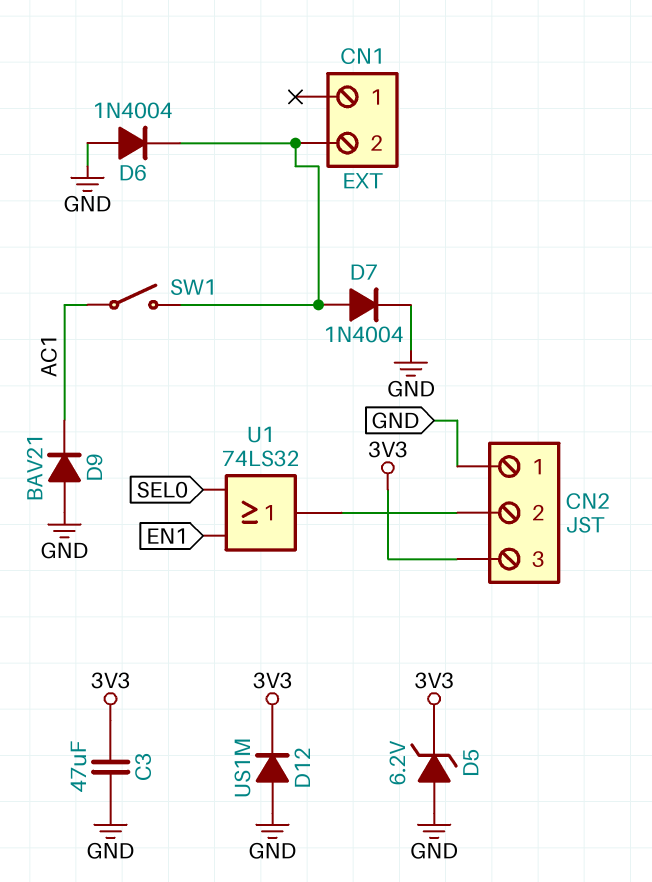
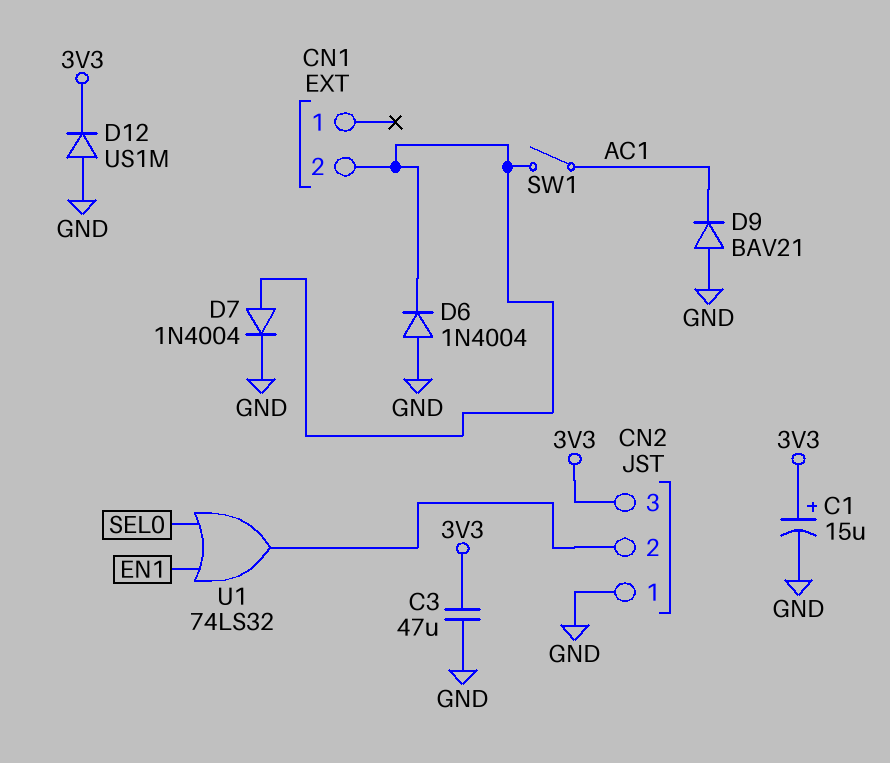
C1: none -> 15uF (plus 3V3, minus GND)
D5: zener 6.2V (A GND, K 3V3) -> none

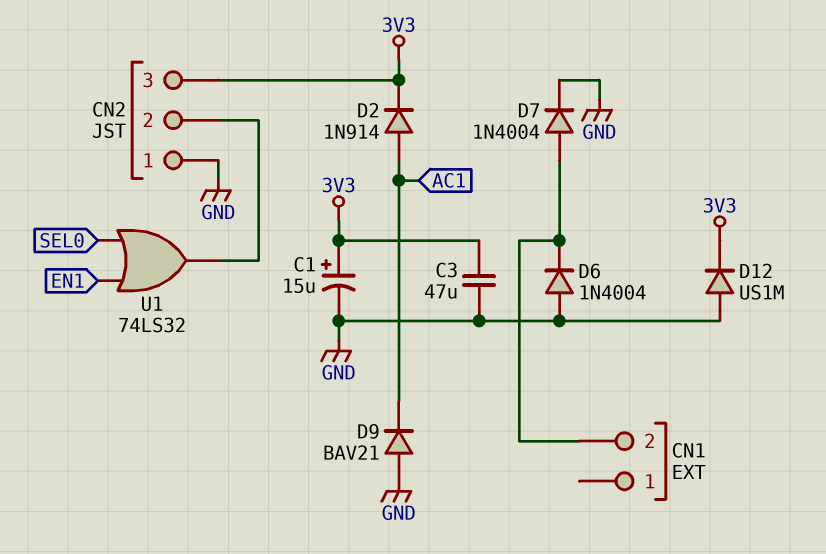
D2: none -> diode 1N914 (A AC1, K 3V3)
SW1: switch (AC1, CN1/2) -> none

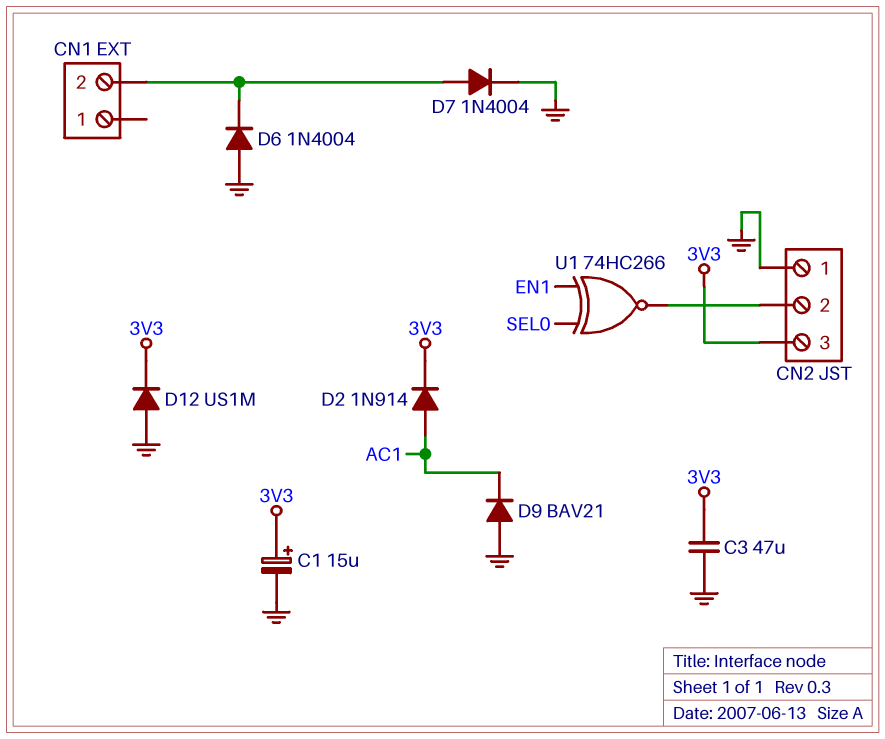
U1: OR 74LS32 (in EN1, in SEL0, out CN2/2) -> XNOR 74HC266 (in EN1, in SEL0, out CN2/2)

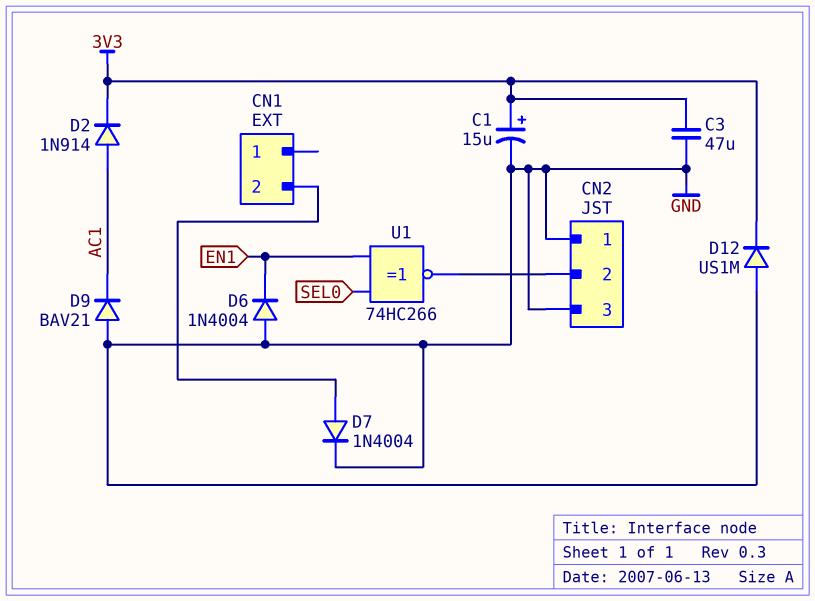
CN2 pin 3: 3V3 -> GND
D6: diode 1N4004 (A GND, K CN1/2) -> diode 1N4004 (A GND, K EN1)

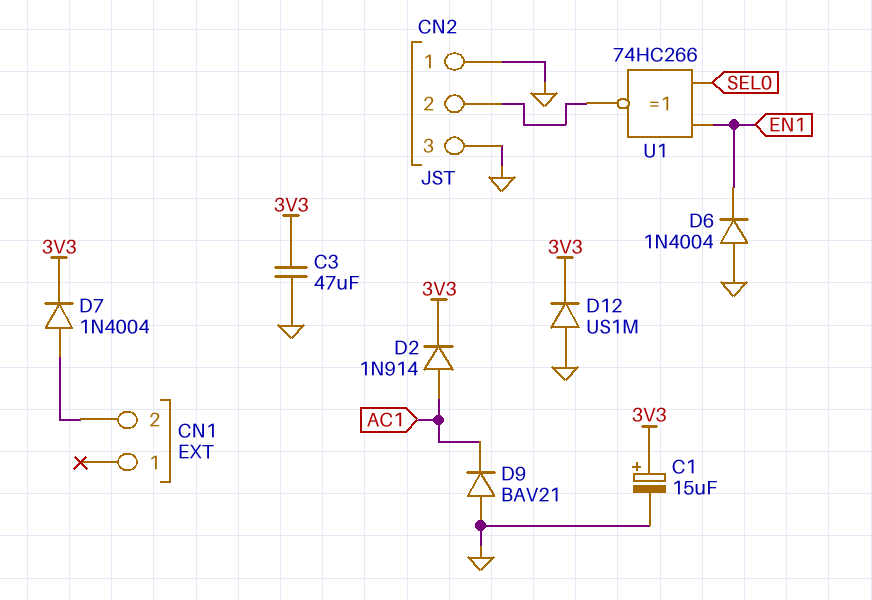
D7: diode 1N4004 (A CN1/2, K GND) -> diode 1N4004 (A CN1/2, K 3V3)

